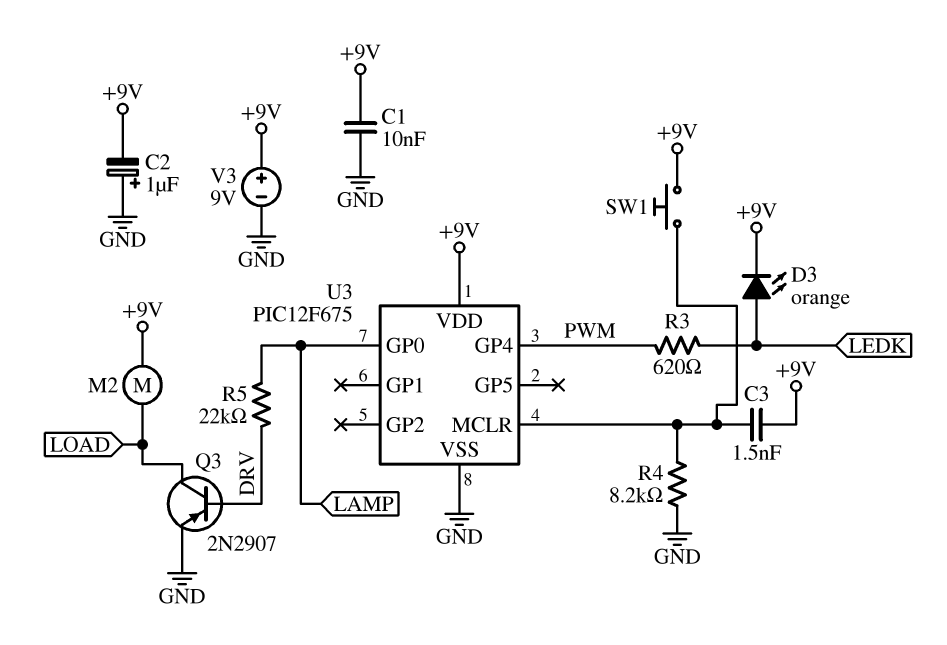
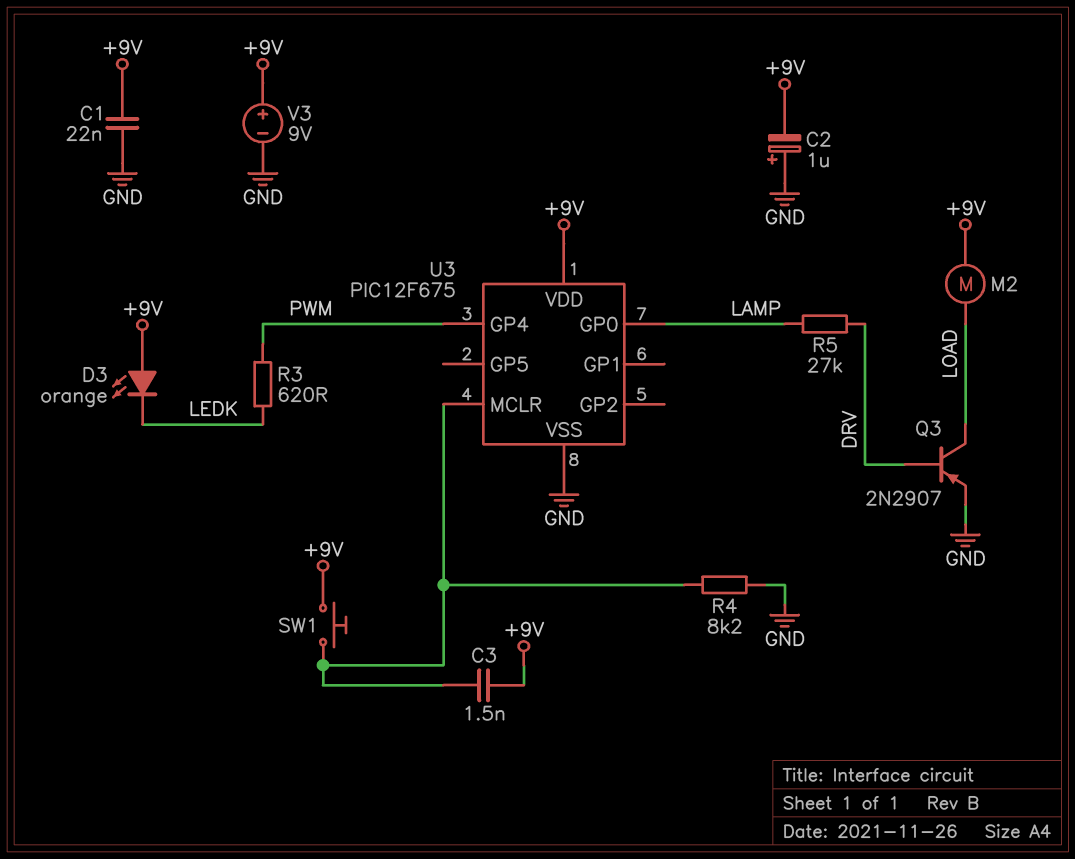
C1: 10nF (+9V, GND) -> 22nF (+9V, GND)
D3: LED orange (A LEDK, K +9V) -> LED orange (A +9V, K LEDK)
R5: 22k (DRV, LAMP) -> 27k (DRV, LAMP)

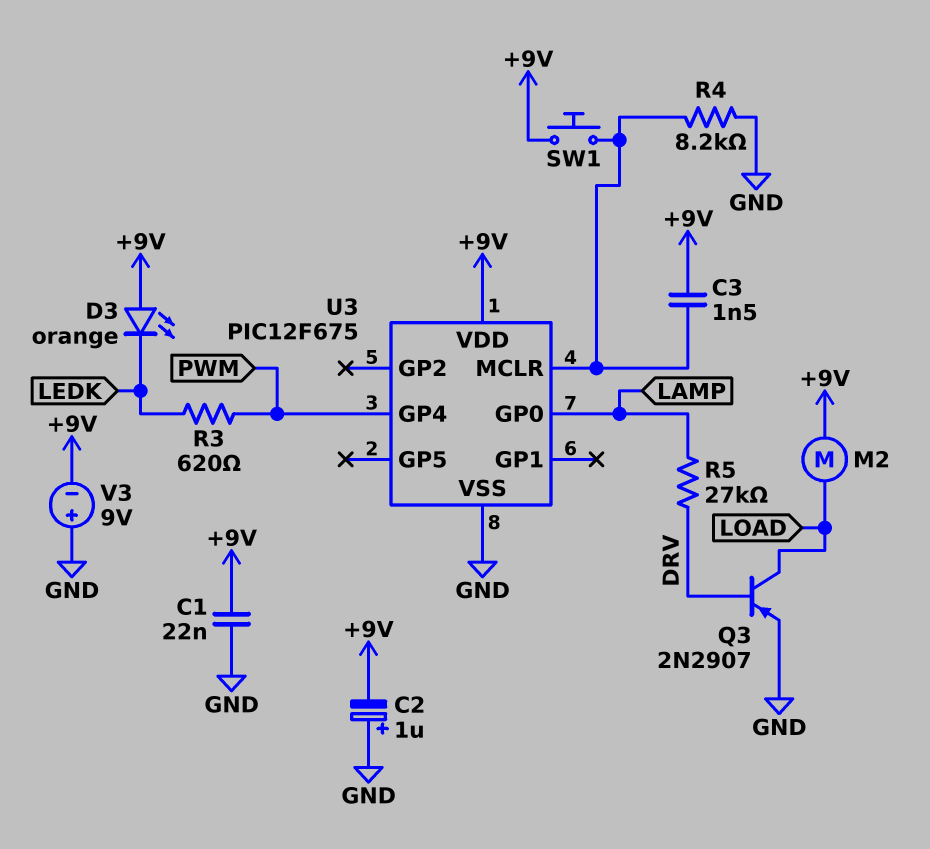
V3: 9V (plus +9V, minus GND) -> 9V (plus GND, minus +9V)

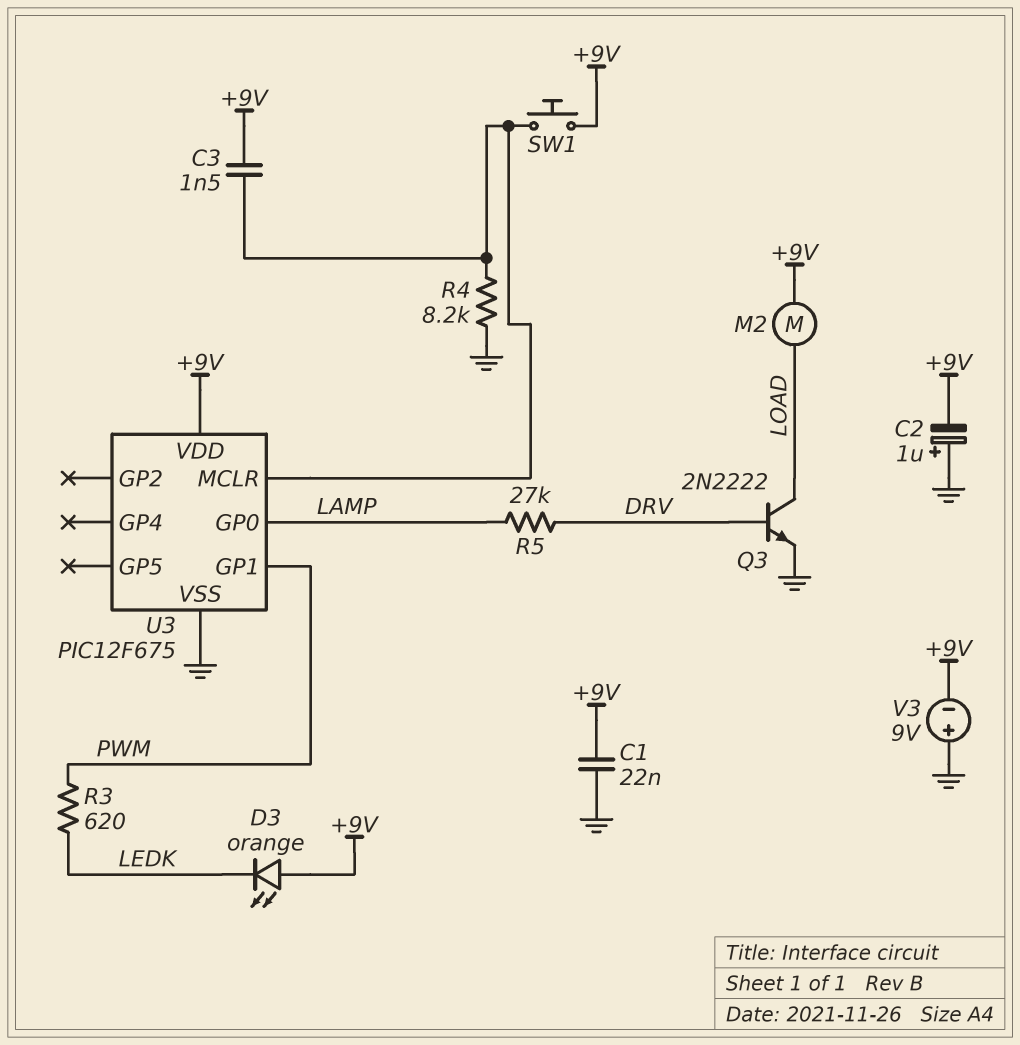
Q3: PNP 2N2907 (B DRV, C LOAD, E GND) -> NPN 2N2222 (B DRV, C LOAD, E GND)
U3 pin GP1: none -> PWM
U3 pin GP4: PWM -> none

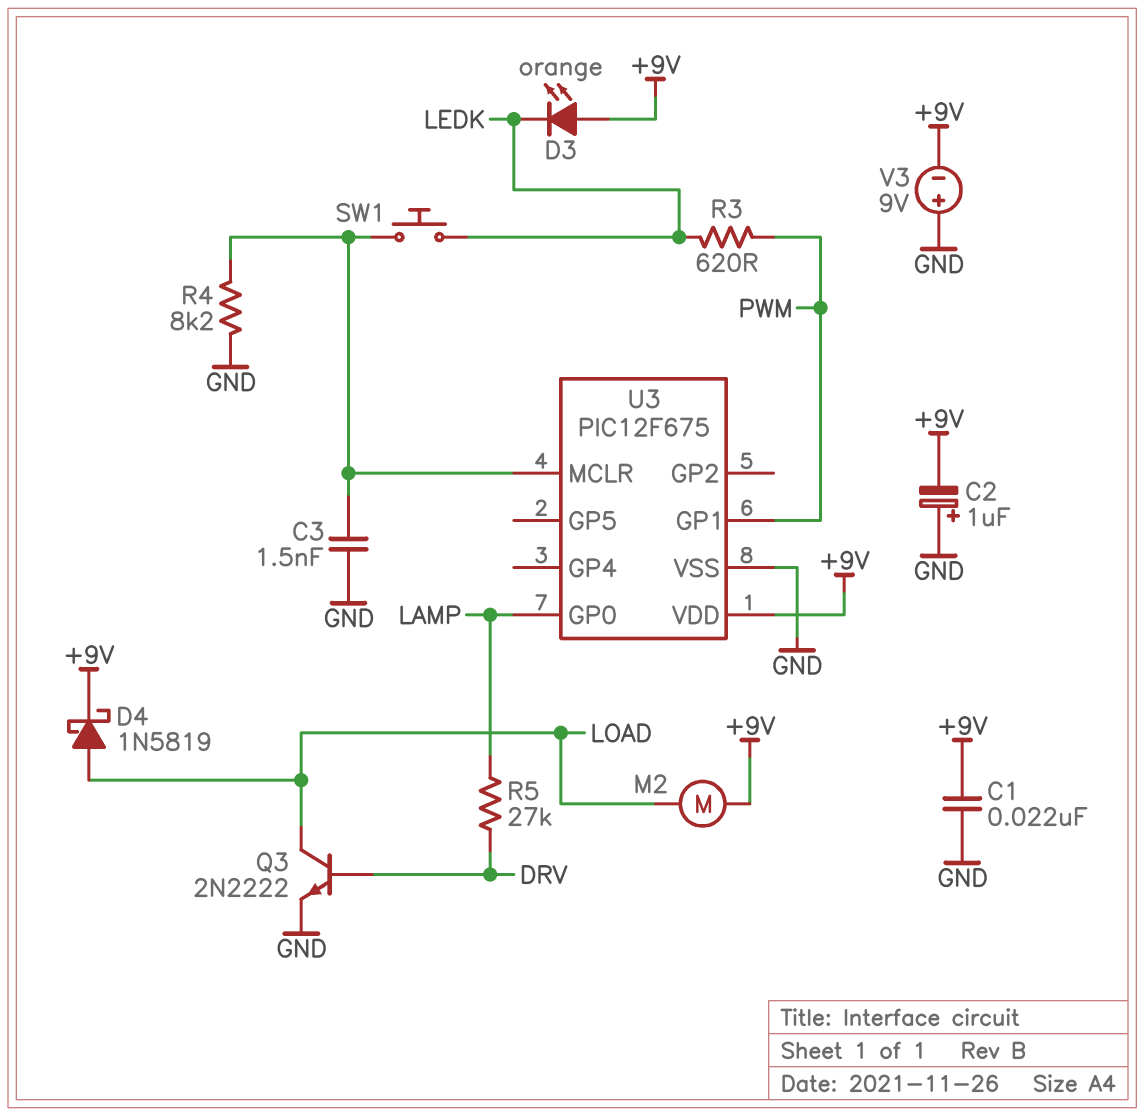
C3: 1.5nF (+9V, U3/MCLR) -> 1.5nF (GND, U3/MCLR)
D4: none -> schottky 1N5819 (A LOAD, K +9V)
SW1: button (+9V, U3/MCLR) -> button (LEDK, U3/MCLR)

